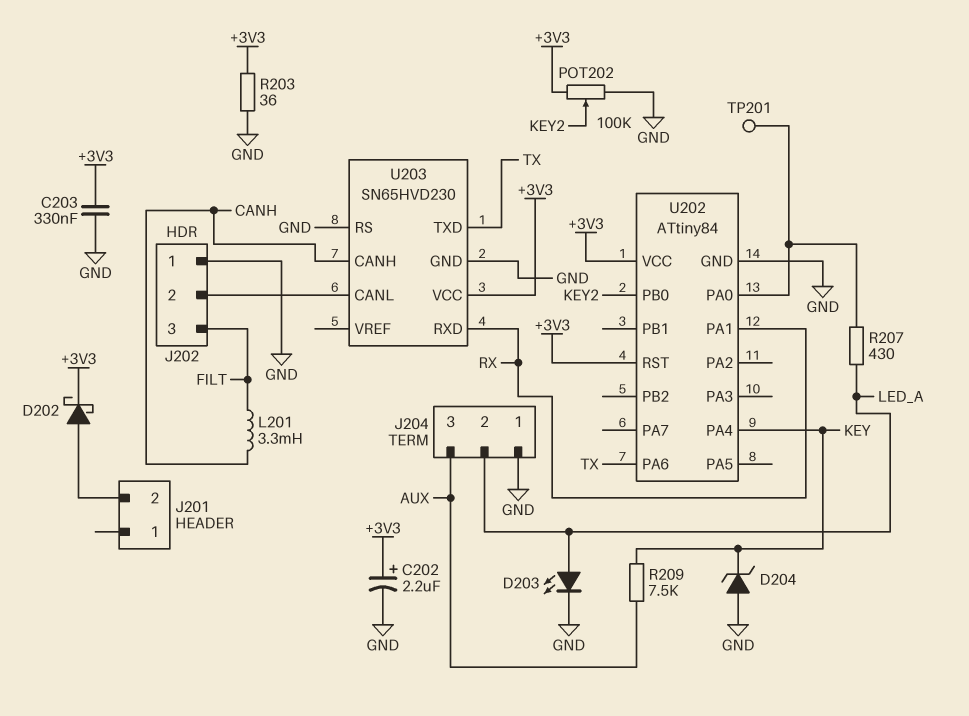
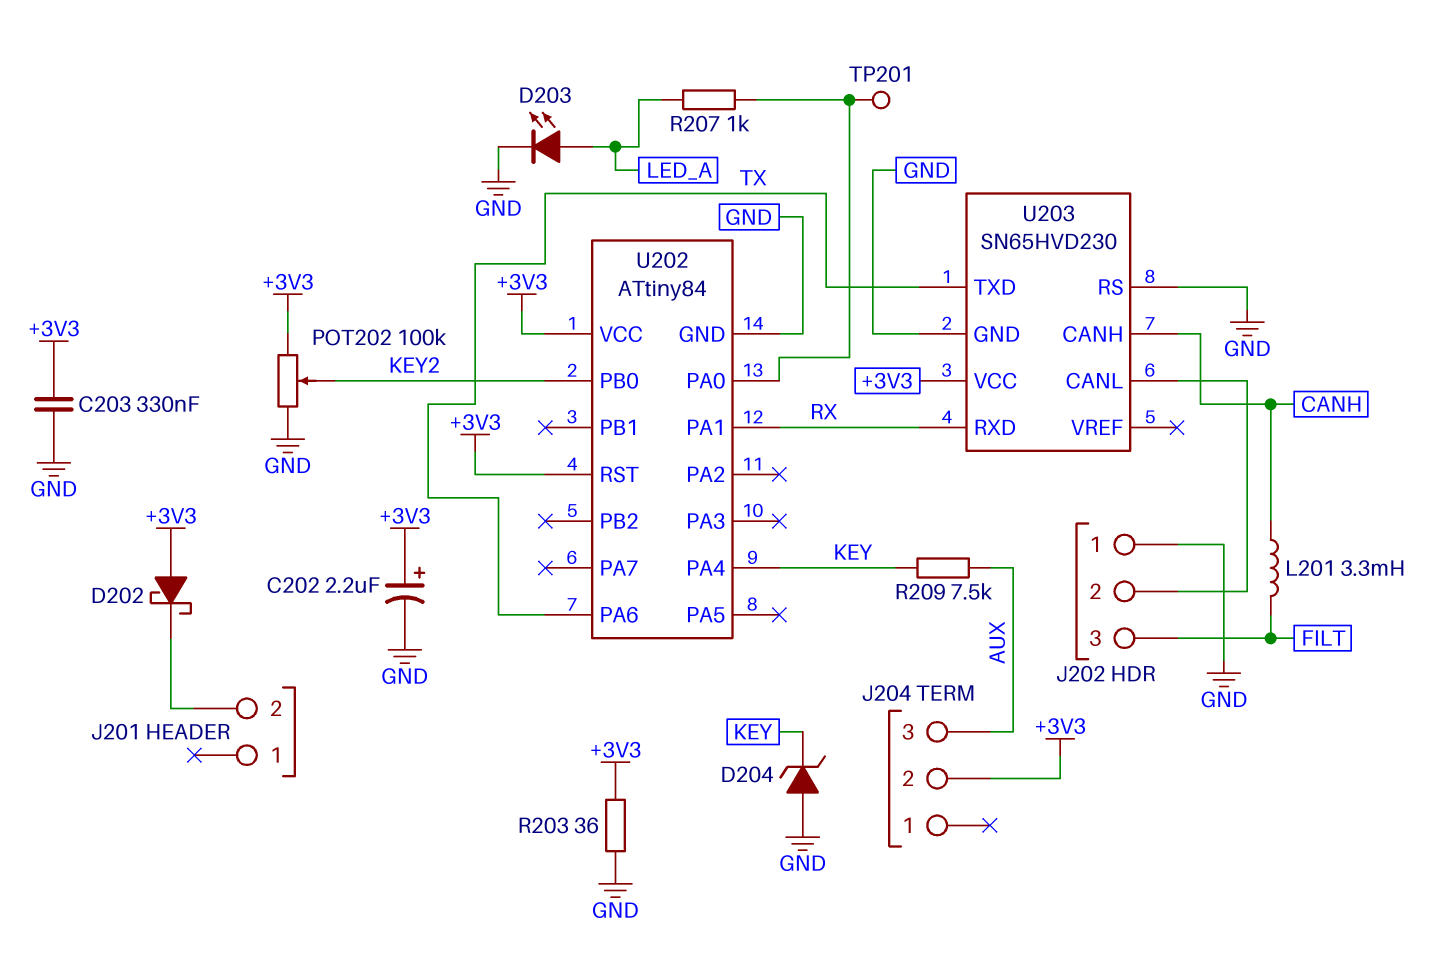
D202: schottky (A J201/2, K +3V3) -> schottky (A +3V3, K J201/2)
J204 pin 1: GND -> none
J204 pin 2: LED_A -> +3V3
R207: 430 (LED_A, U202/PA0) -> 1k (LED_A, U202/PA0)

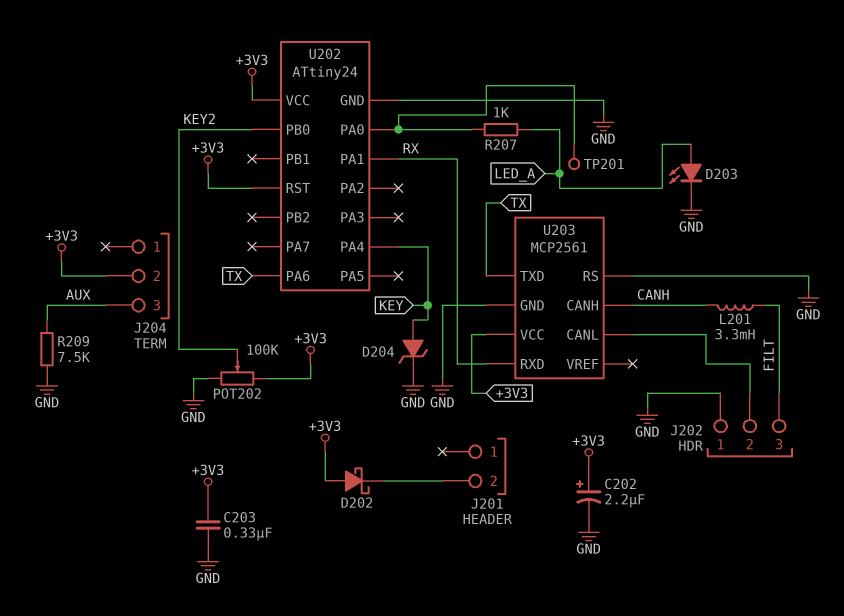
D204: zener (A GND, K KEY) -> zener (A KEY, K GND)
R203: 36 (+3V3, GND) -> none
R209: 7.5k (AUX, KEY) -> 7.5k (AUX, GND)
U202: ATtiny84 -> ATtiny24
U203: SN65HVD230 -> MCP2561

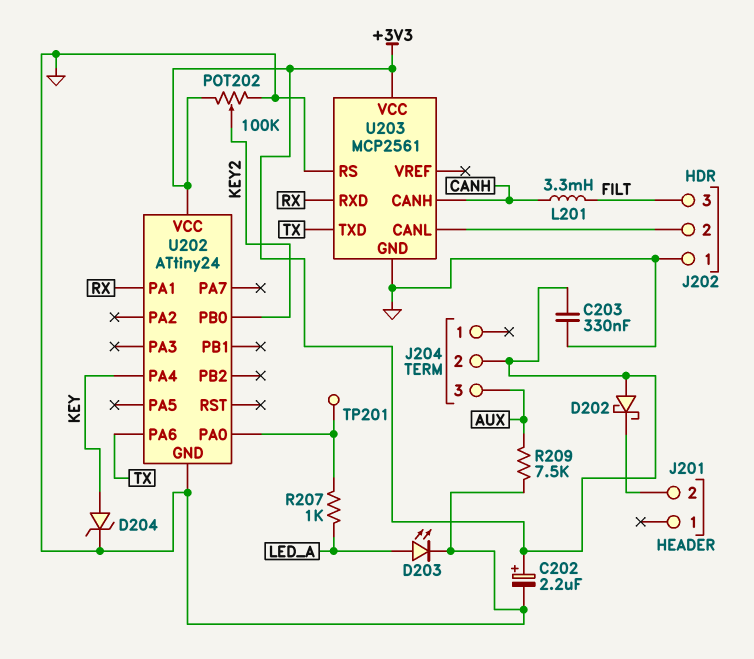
U202 pin RST: +3V3 -> none

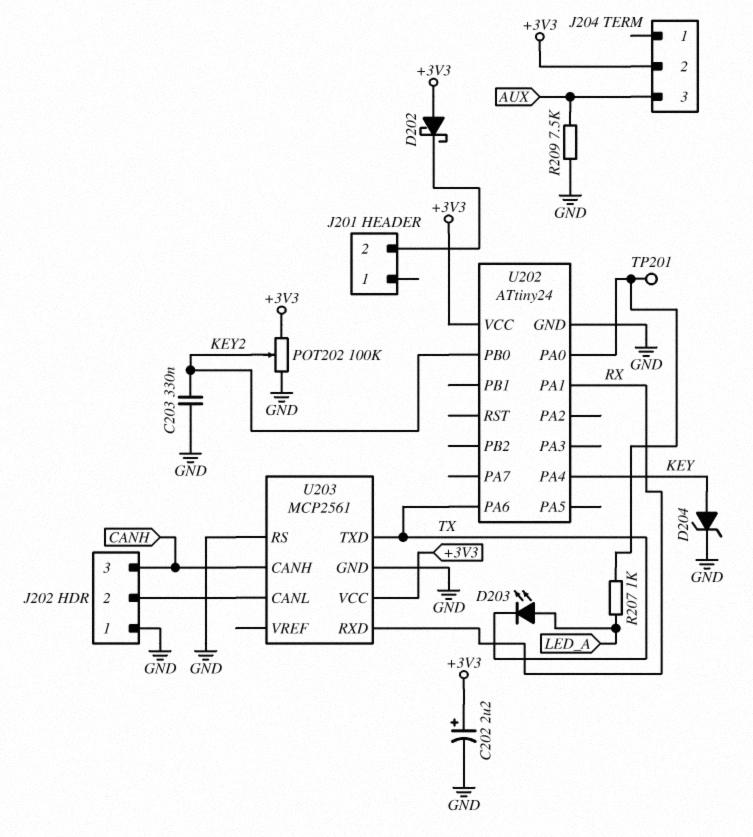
C203: 330nF (+3V3, GND) -> 330nF (GND, KEY2)
D203: LED (A LED_A, K GND) -> LED (A LED_A, K TX)
J202 pin 3: FILT -> CANH
L201: 3.3mH (CANH, FILT) -> none

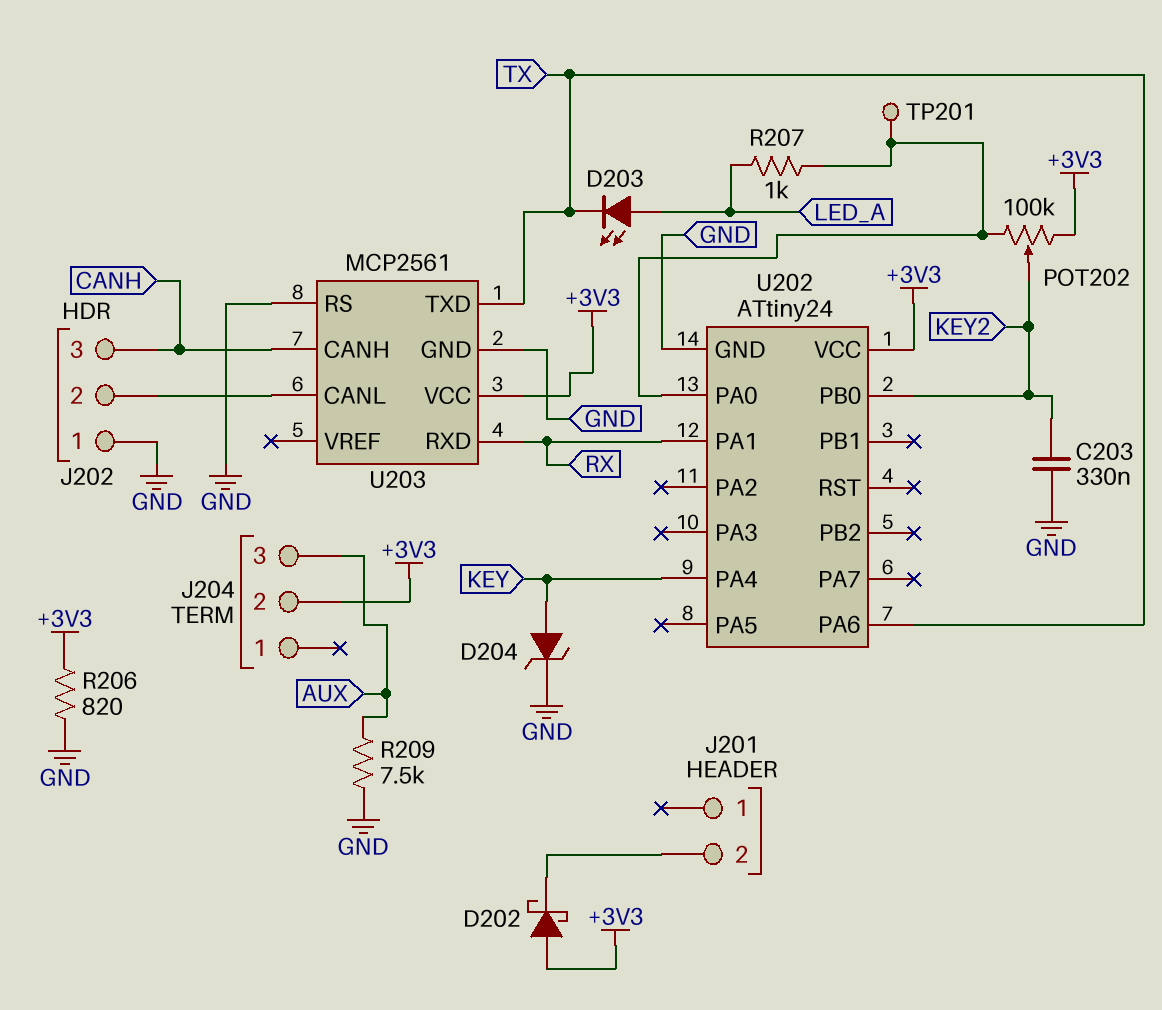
C202: 2.2uF (plus +3V3, minus GND) -> none
POT202: 100k (+3V3, GND, wiper KEY2) -> 100k (+3V3, U202/PA0, wiper KEY2)
R206: none -> 820 (+3V3, GND)

